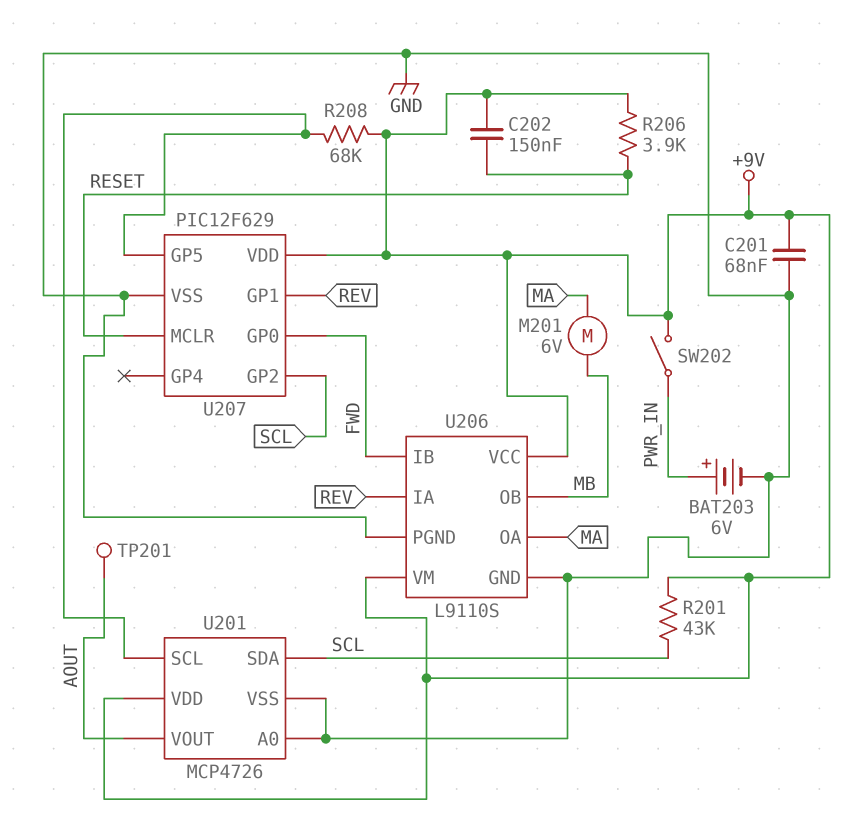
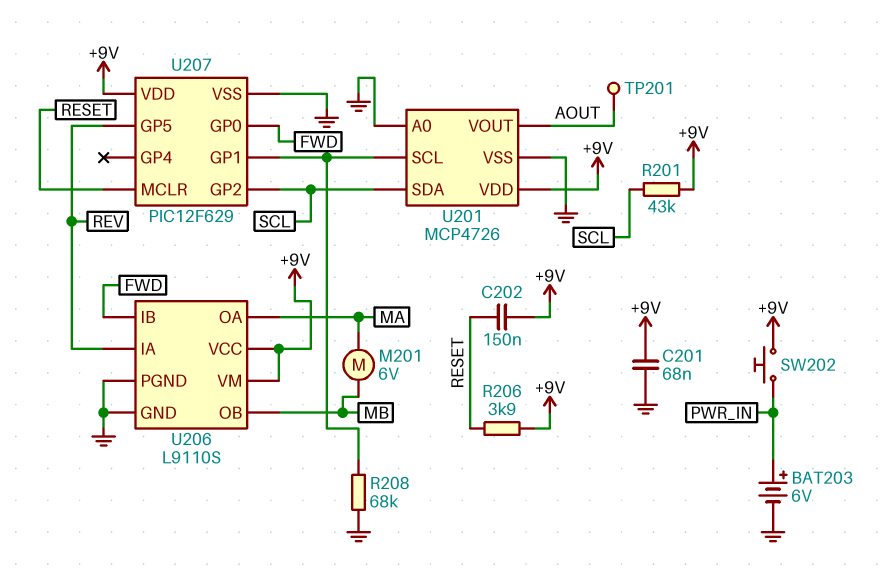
R208: 68k (+9V, U201/SCL) -> 68k (GND, U201/SCL)
SW202: switch (+9V, PWR_IN) -> button (+9V, PWR_IN)
U207 pin GP1: REV -> U201/SCL
U207 pin GP5: U201/SCL -> REV

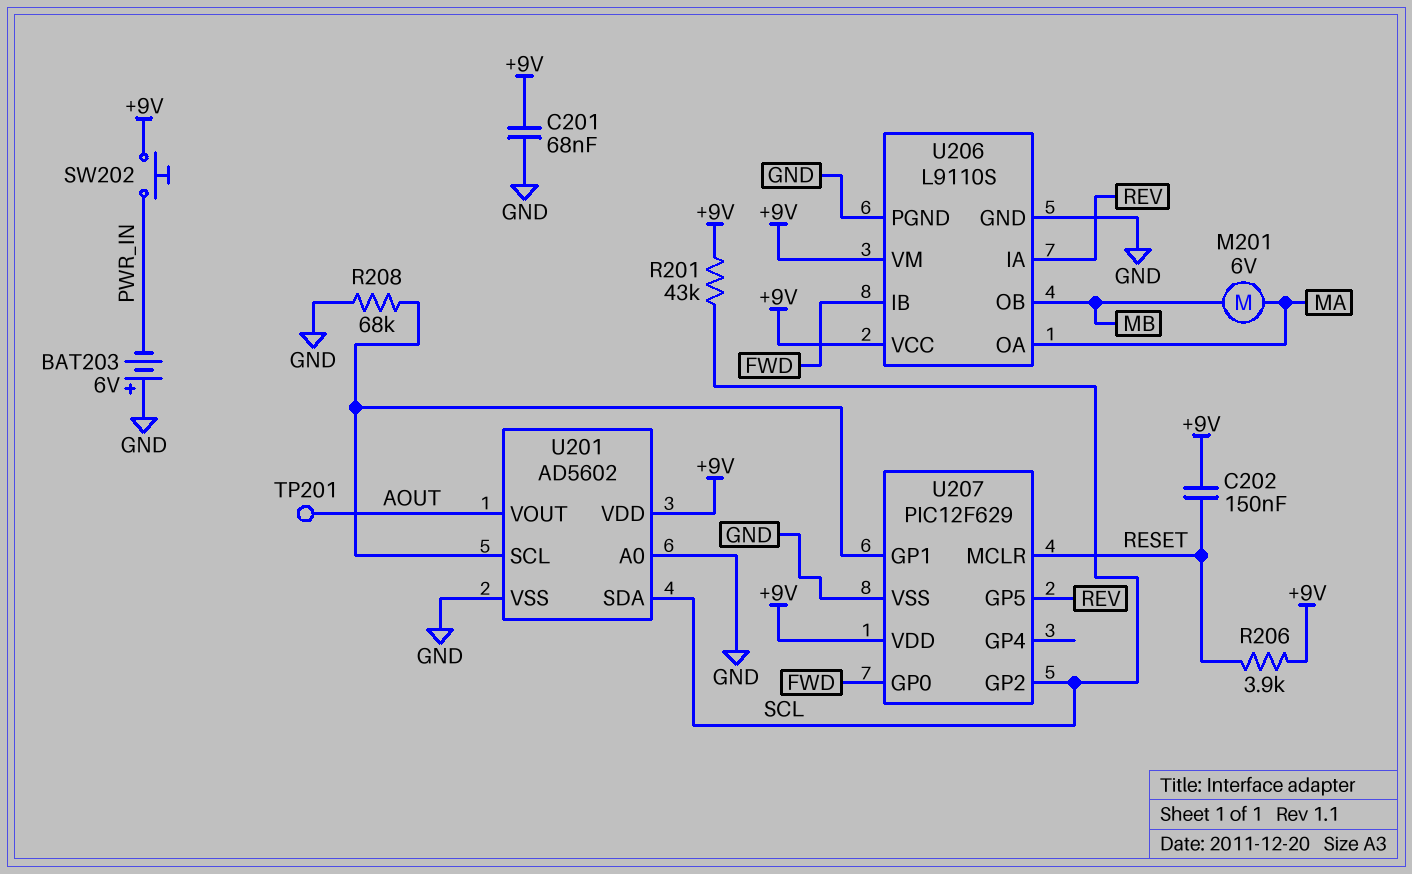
BAT203: 6V (plus PWR_IN, minus GND) -> 6V (plus GND, minus PWR_IN)
U201: MCP4726 -> AD5602

